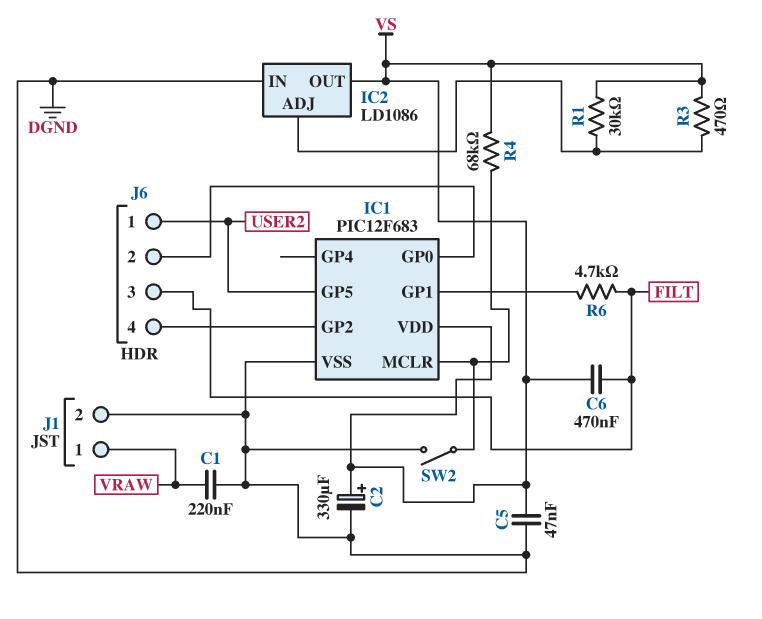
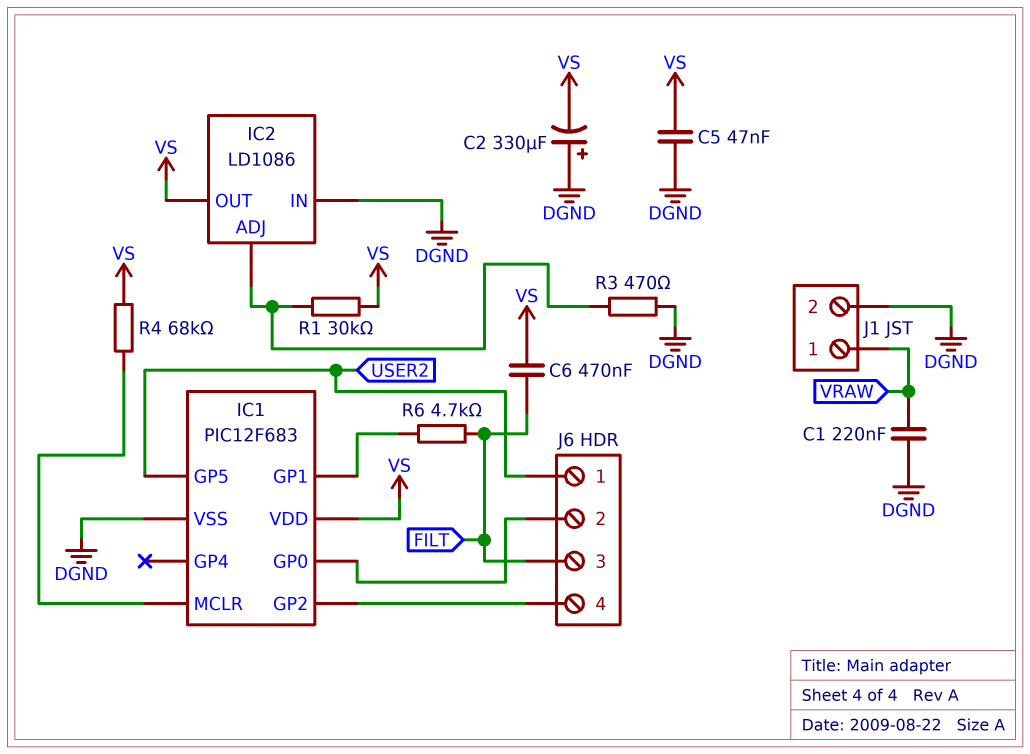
C2: 330uF (plus VS, minus DGND) -> 330uF (plus DGND, minus VS)
R3: 470 (IC2/ADJ, VS) -> 470 (DGND, IC2/ADJ)
SW2: switch (DGND, IC1/MCLR) -> none

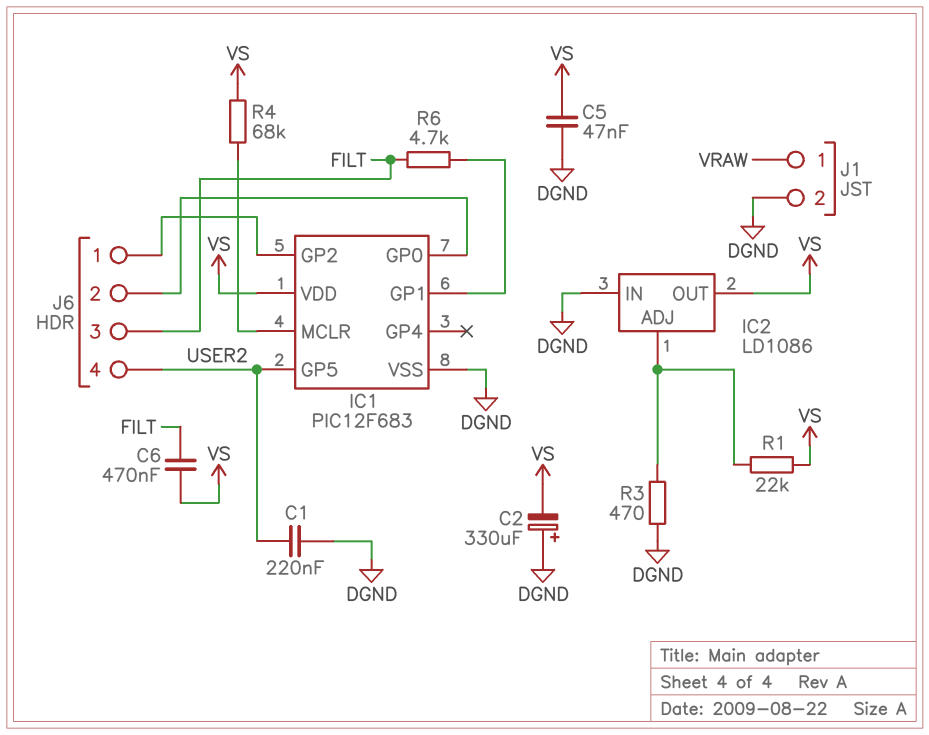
C1: 220nF (DGND, VRAW) -> 220nF (DGND, USER2)
J6 pin 1: USER2 -> IC1/GP2
J6 pin 4: IC1/GP2 -> USER2
R1: 30k (IC2/ADJ, VS) -> 22k (IC2/ADJ, VS)

